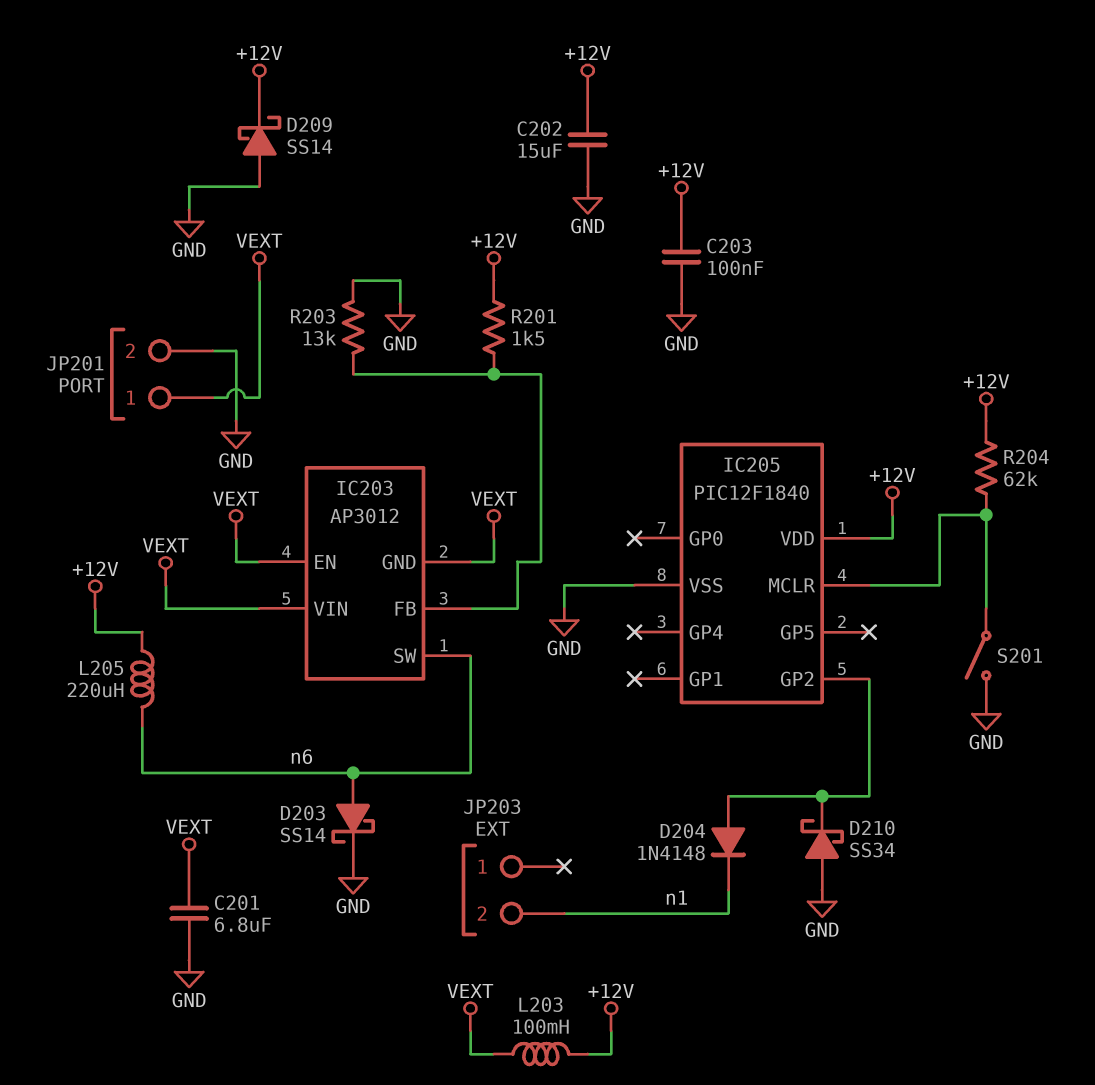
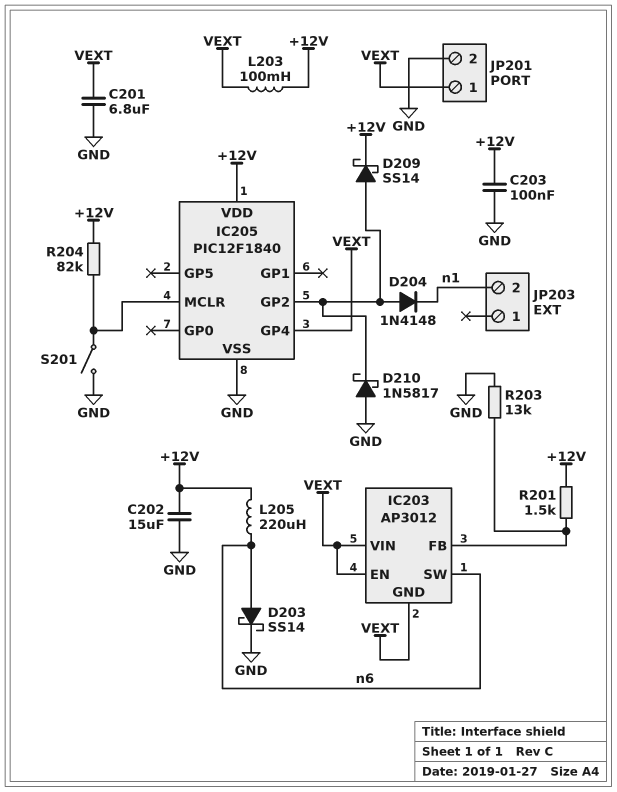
D209: schottky SS14 (A GND, K +12V) -> schottky SS14 (A IC205/GP2, K +12V)
D210: schottky SS34 (A GND, K IC205/GP2) -> schottky 1N5817 (A GND, K IC205/GP2)
IC205 pin GP4: none -> VEXT
R204: 62k (+12V, IC205/MCLR) -> 82k (+12V, IC205/MCLR)

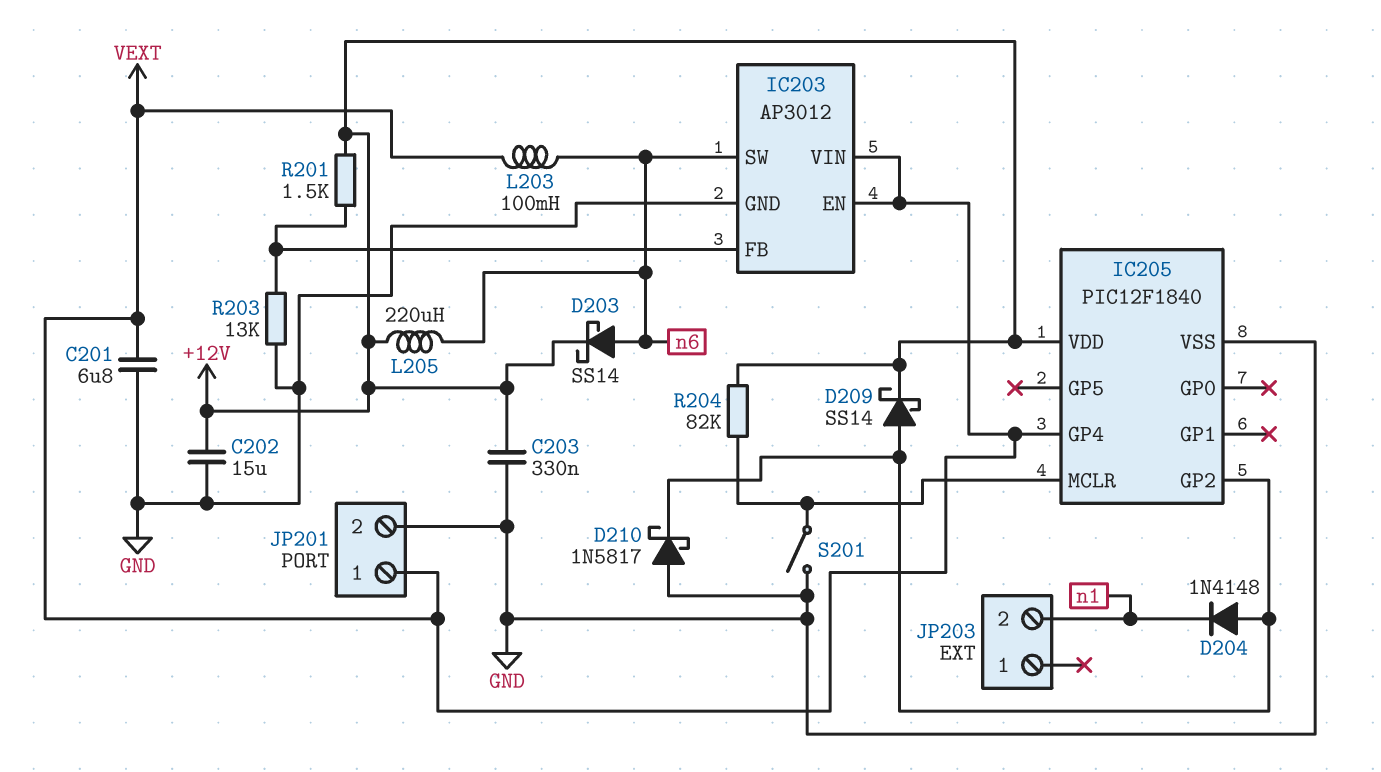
C203: 100nF (+12V, GND) -> 330nF (+12V, GND)
D203: schottky SS14 (A n6, K GND) -> schottky SS14 (A n6, K +12V)
IC203 pin GND: VEXT -> GND
L203: 100mH (+12V, VEXT) -> 100mH (VEXT, n6)

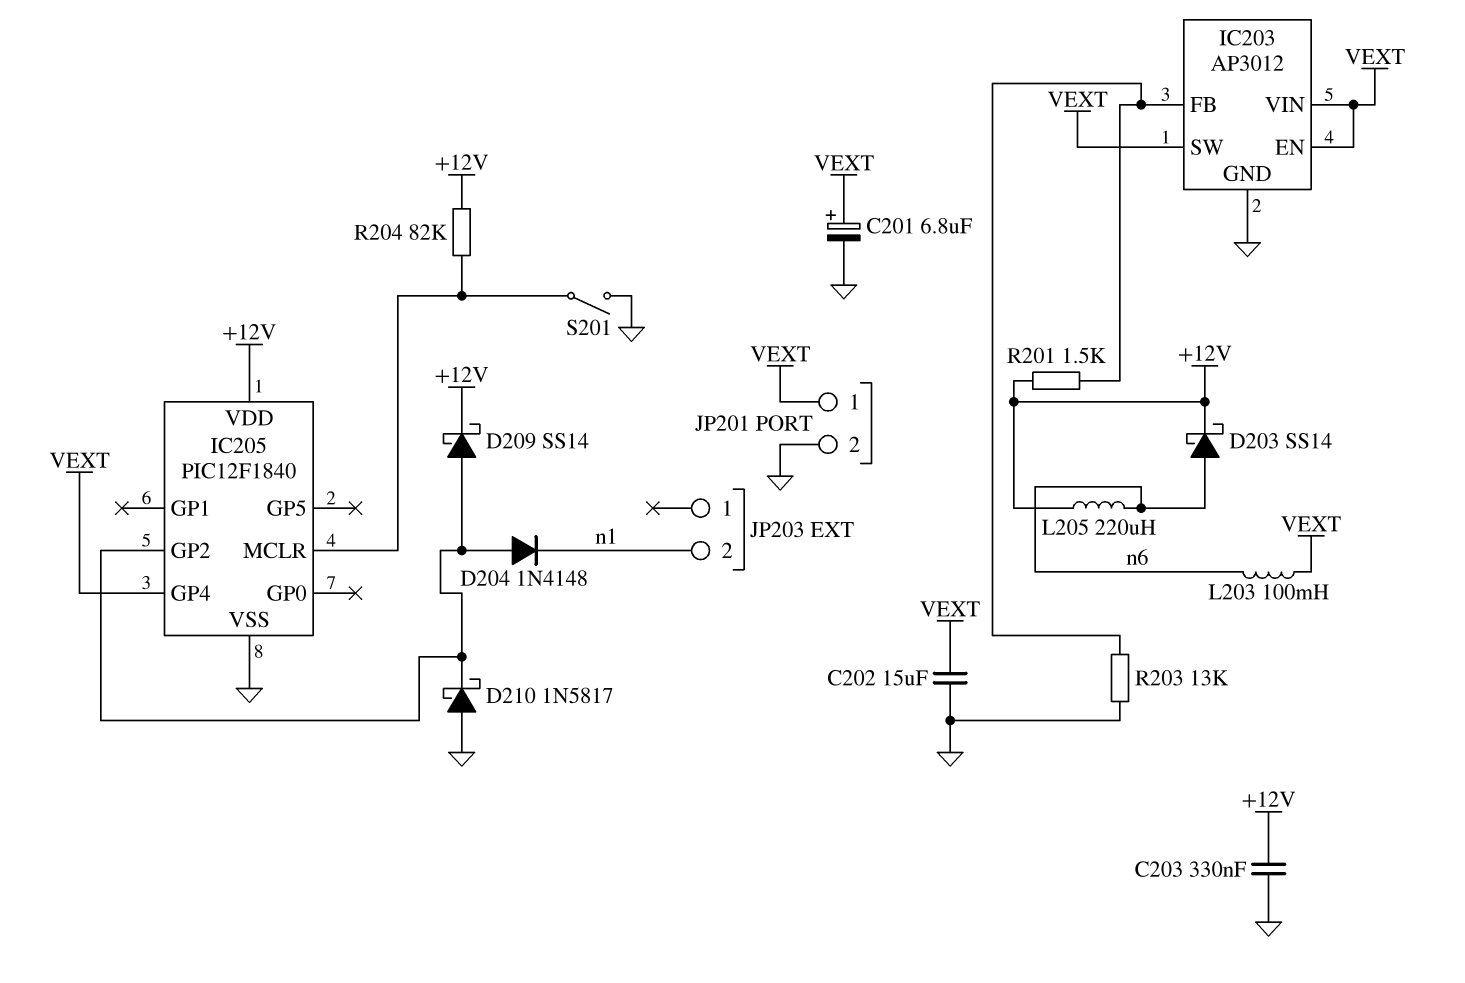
C201: 6.8uF (GND, VEXT) -> 6.8uF (plus VEXT, minus GND)
C202: 15uF (+12V, GND) -> 15uF (GND, VEXT)
IC203 pin SW: n6 -> VEXT

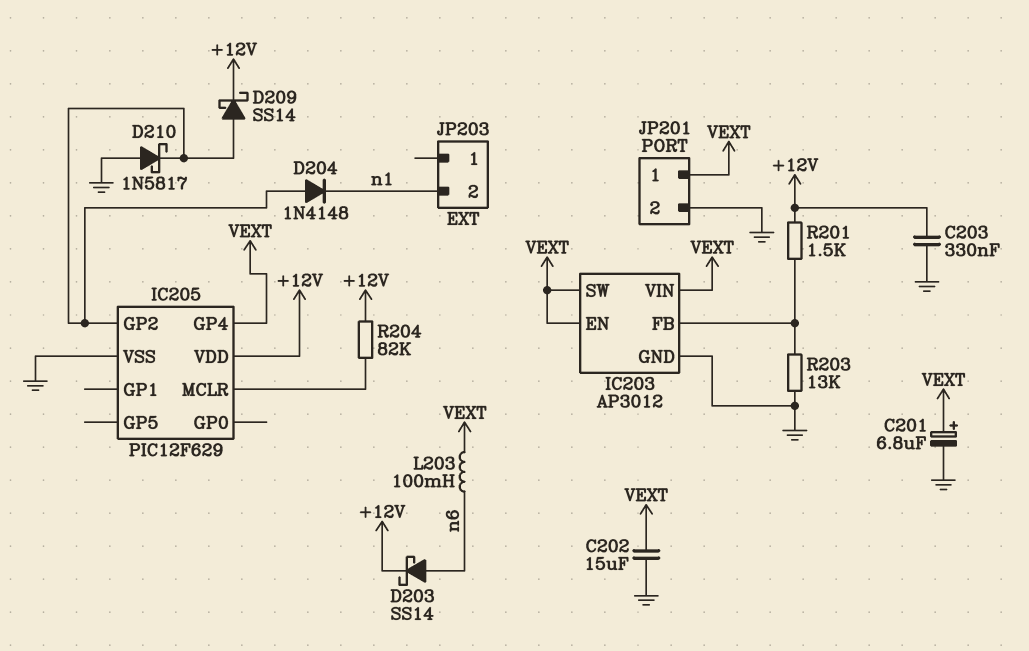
IC205: PIC12F1840 -> PIC12F629
L205: 220uH (+12V, n6) -> none
S201: switch (GND, IC205/MCLR) -> none

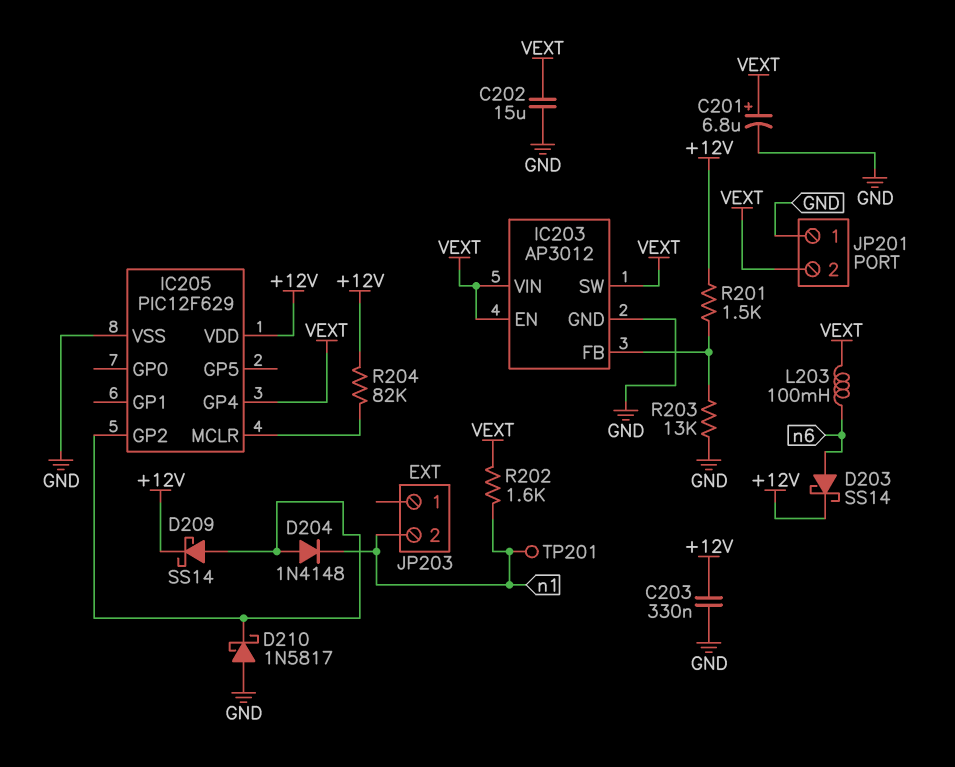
JP201 pin 1: VEXT -> GND
JP201 pin 2: GND -> VEXT
R202: none -> 1.6k (VEXT, n1)
TP201: none -> test point (n1)

